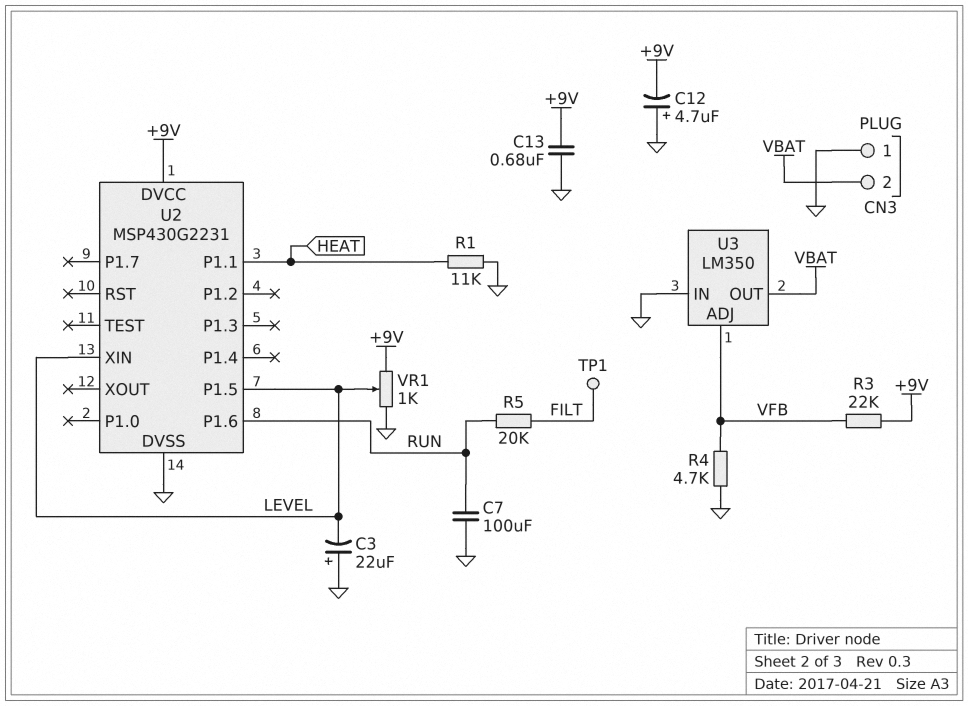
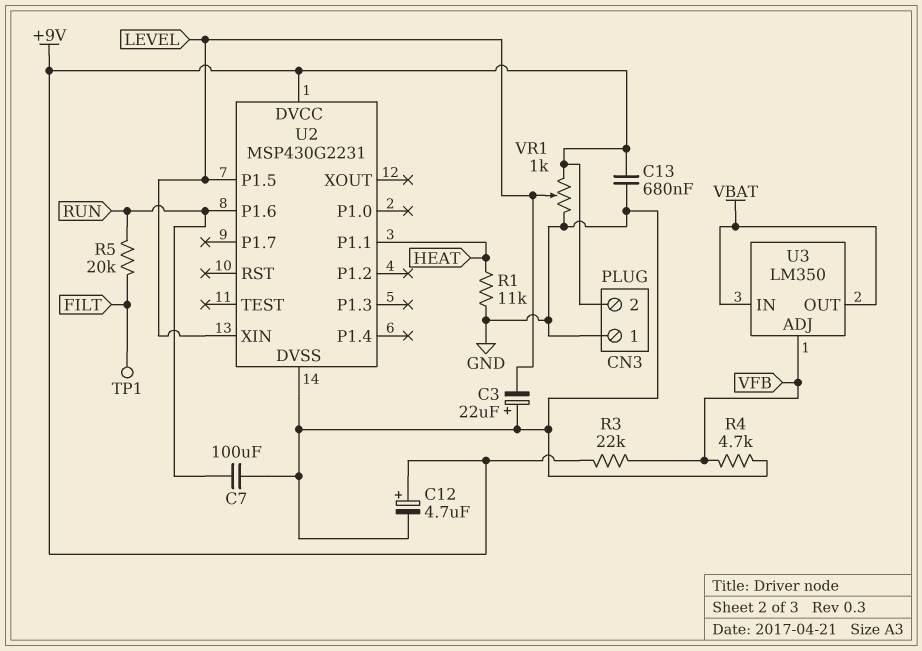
C12: 4.7uF (plus GND, minus +9V) -> 4.7uF (plus +9V, minus GND)
CN3 pin 2: VBAT -> +9V
U3 pin IN: GND -> VBAT

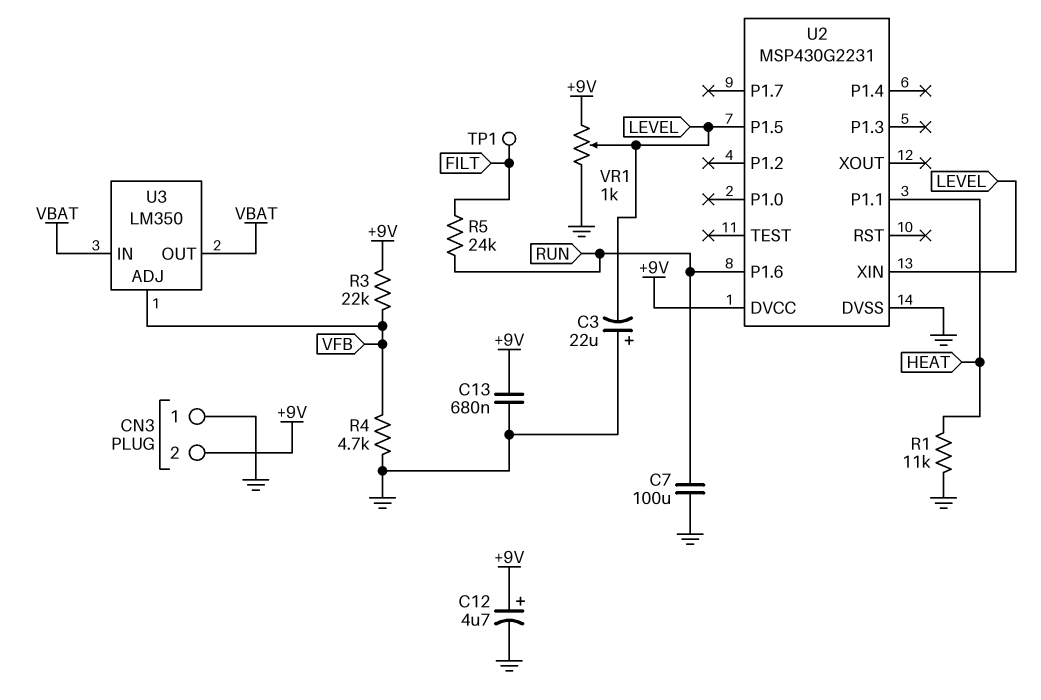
R5: 20k (FILT, RUN) -> 24k (FILT, RUN)

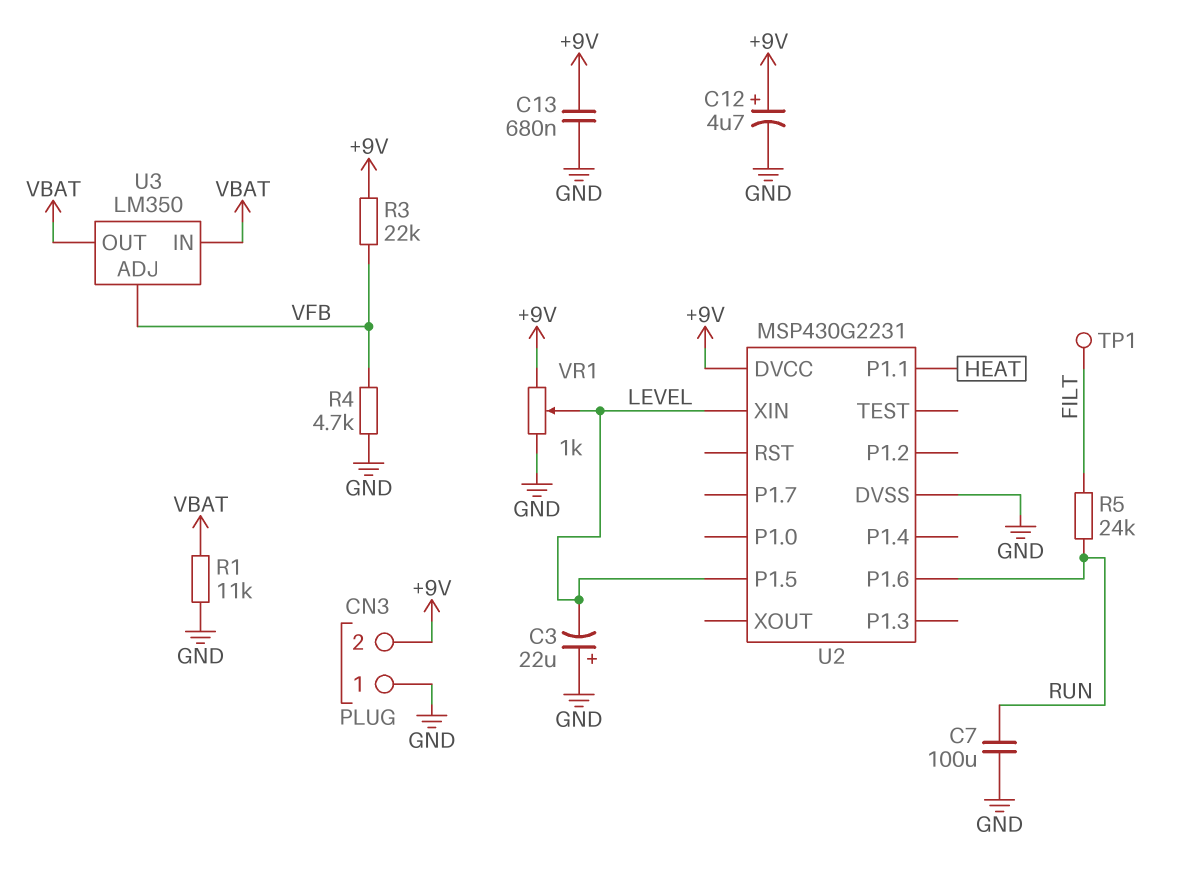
R1: 11k (GND, HEAT) -> 11k (GND, VBAT)

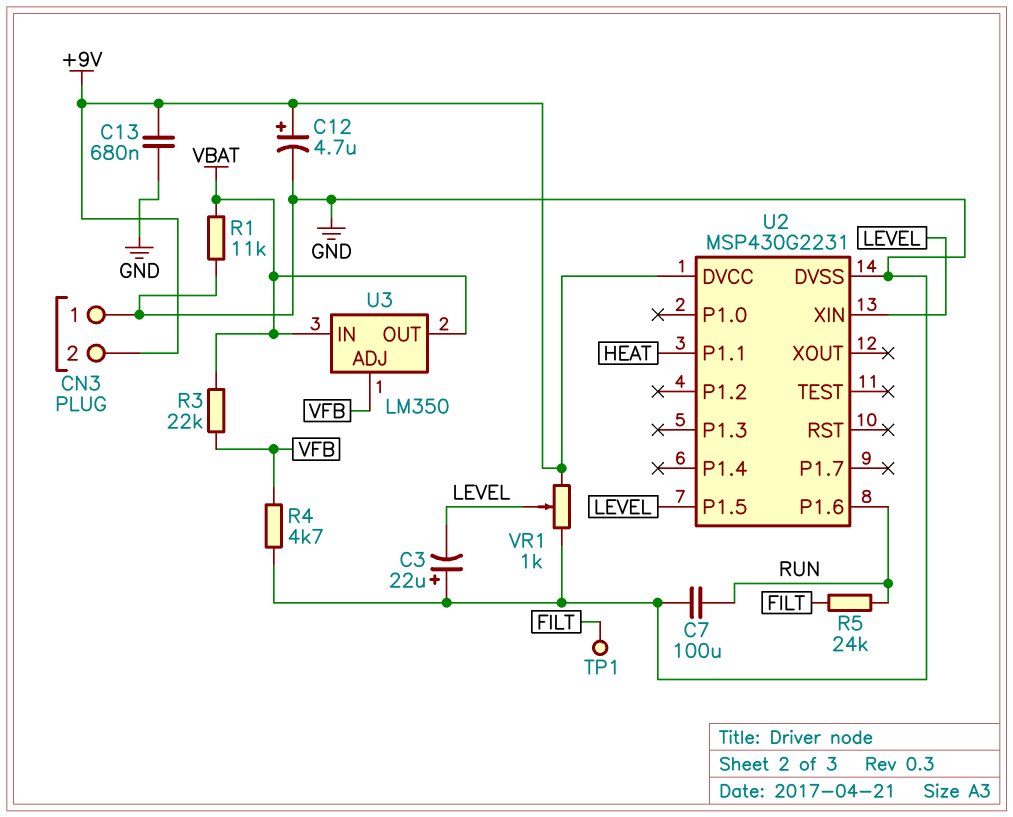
R3: 22k (+9V, VFB) -> 22k (VBAT, VFB)

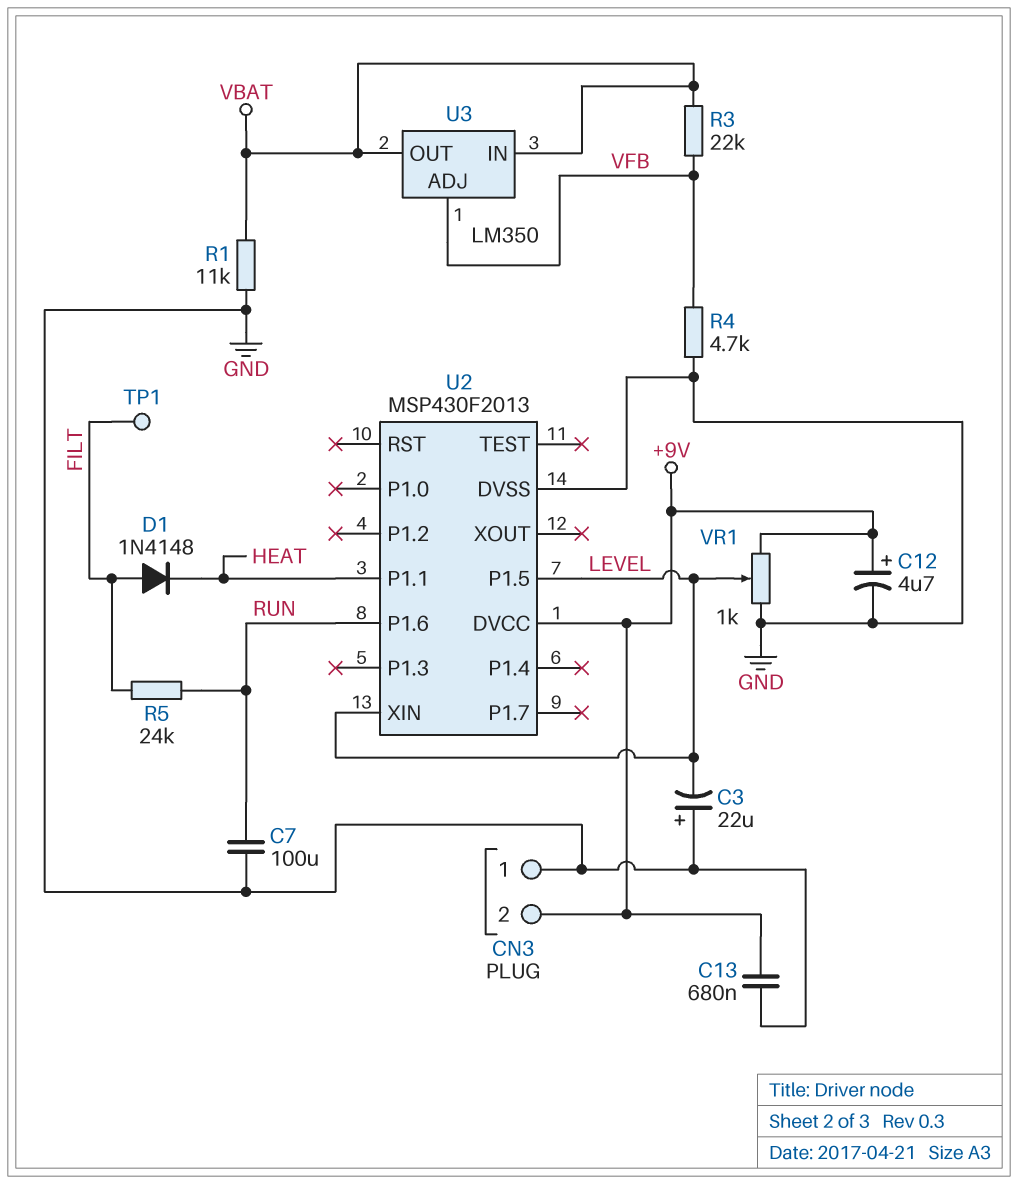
D1: none -> diode 1N4148 (A FILT, K HEAT)
U2: MSP430G2231 -> MSP430F2013

